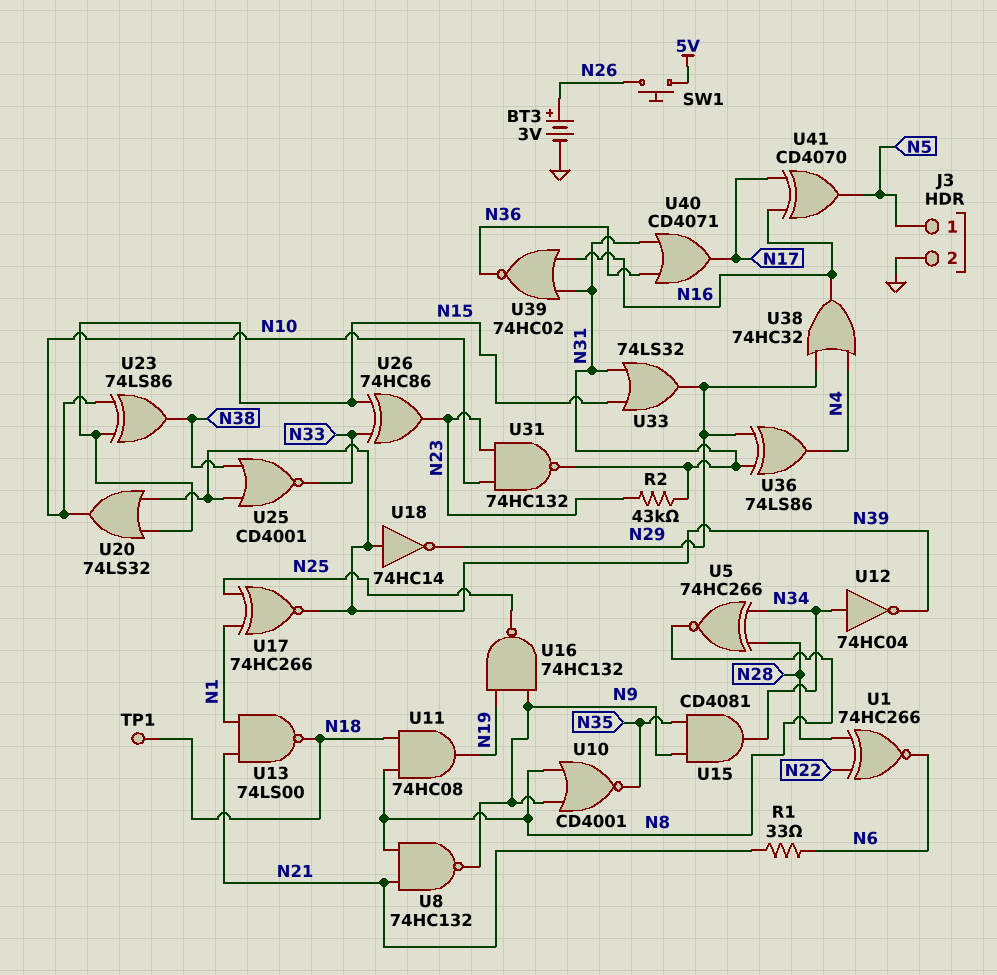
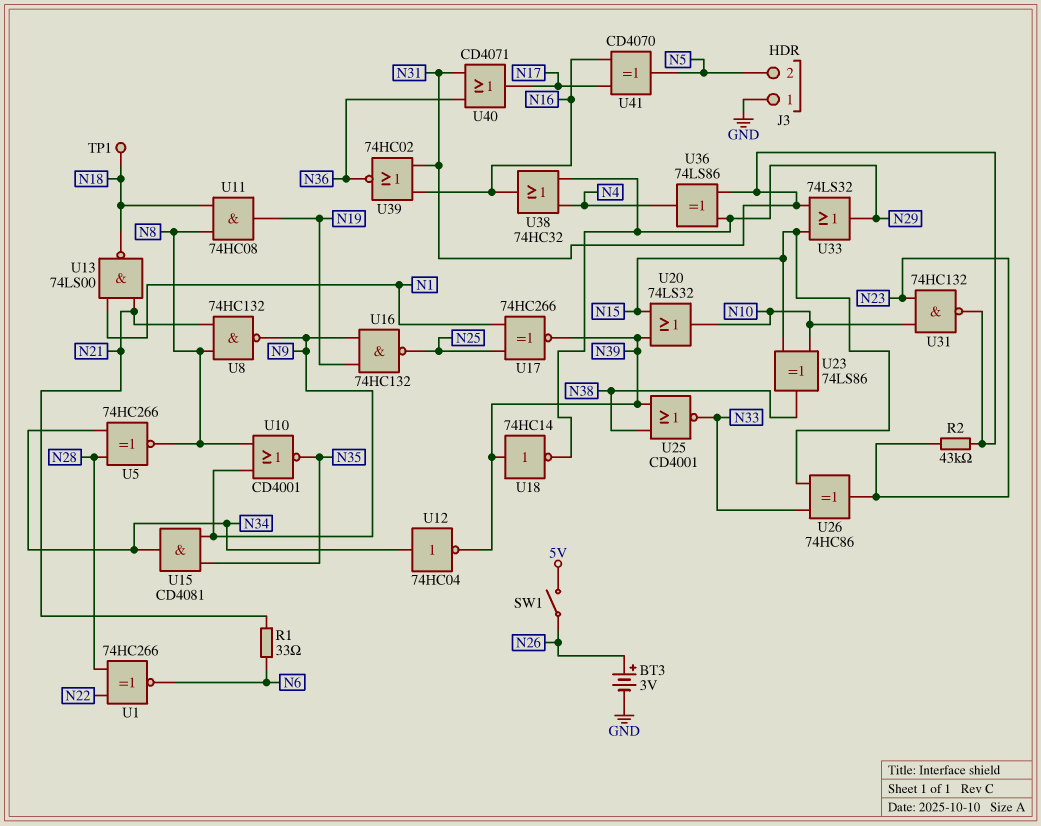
J3 pin 1: N5 -> GND
J3 pin 2: GND -> N5
SW1: button (5V, N26) -> switch (5V, N26)

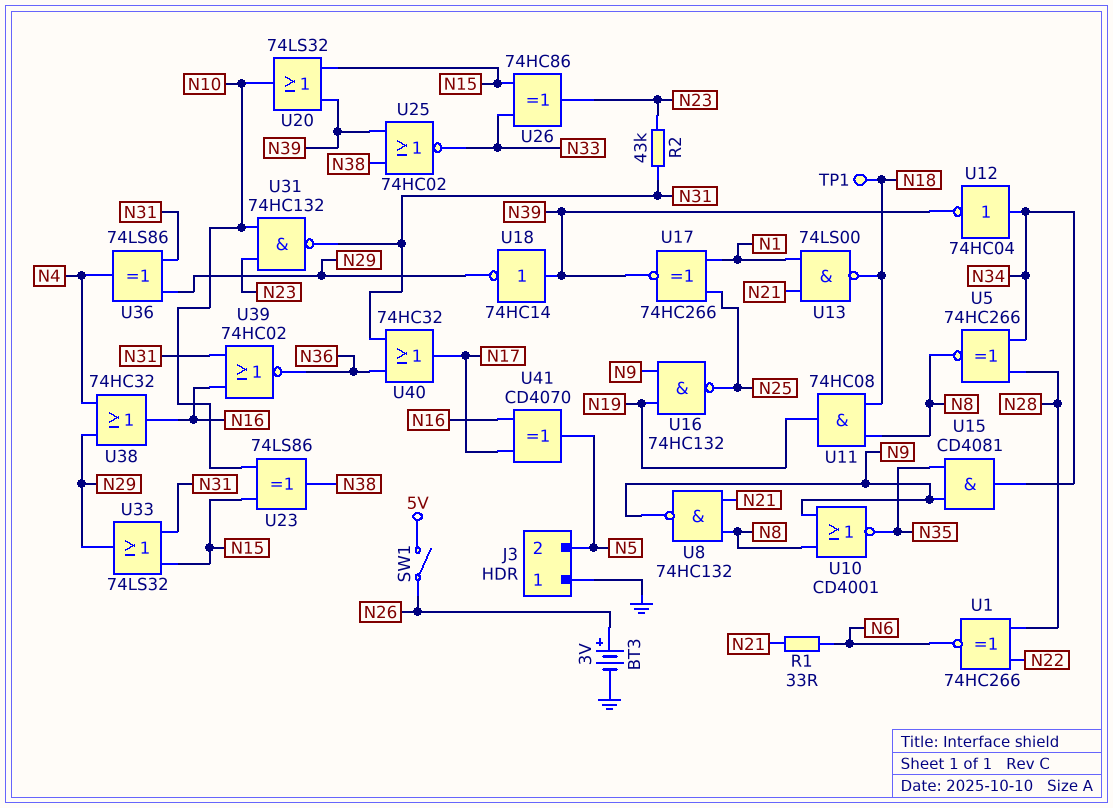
U25: NOR CD4001 (in N38, in N39, out N33) -> NOR 74HC02 (in N38, in N39, out N33)
U40: OR CD4071 (in N31, in N36, out N17) -> OR 74HC32 (in N31, in N36, out N17)

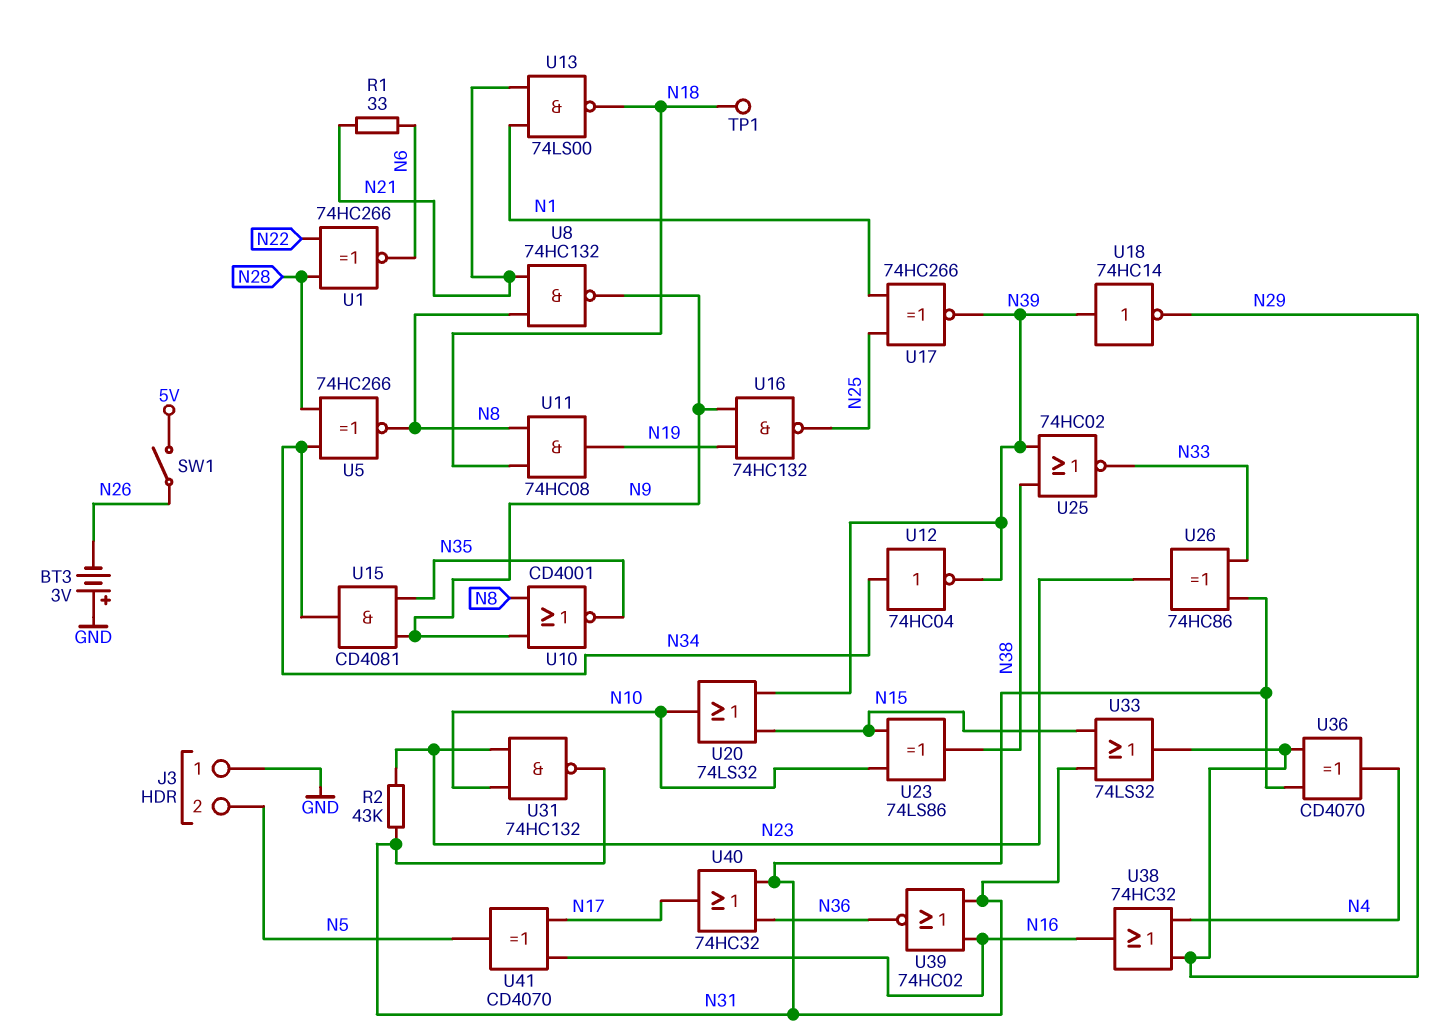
BT3: 3V (plus N26, minus GND) -> 3V (plus GND, minus N26)
U26: XOR 74HC86 (in N15, in N33, out N23) -> XOR 74HC86 (in N31, in N33, out N23)
U36: XOR 74LS86 (in N29, in N31, out N4) -> XOR CD4070 (in N29, in N31, out N4)

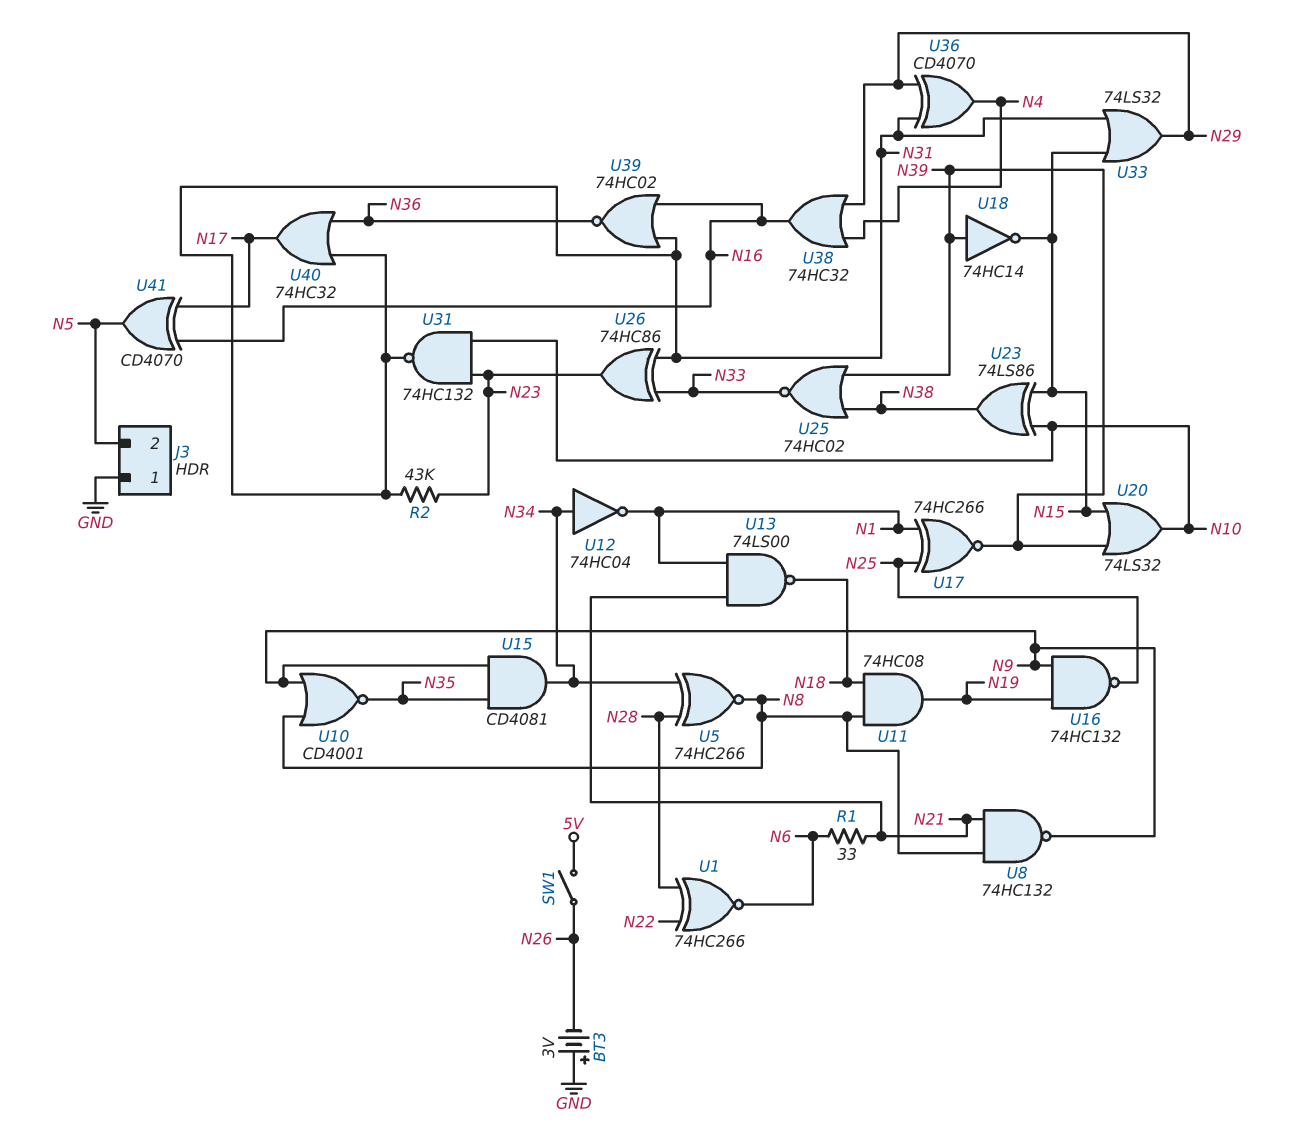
TP1: test point (N18) -> none
U12: NOT 74HC04 (in N34, out N39) -> NOT 74HC04 (in N34, out N1)
U18: NOT 74HC14 (in N39, out N29) -> NOT 74HC14 (in N39, out N15)

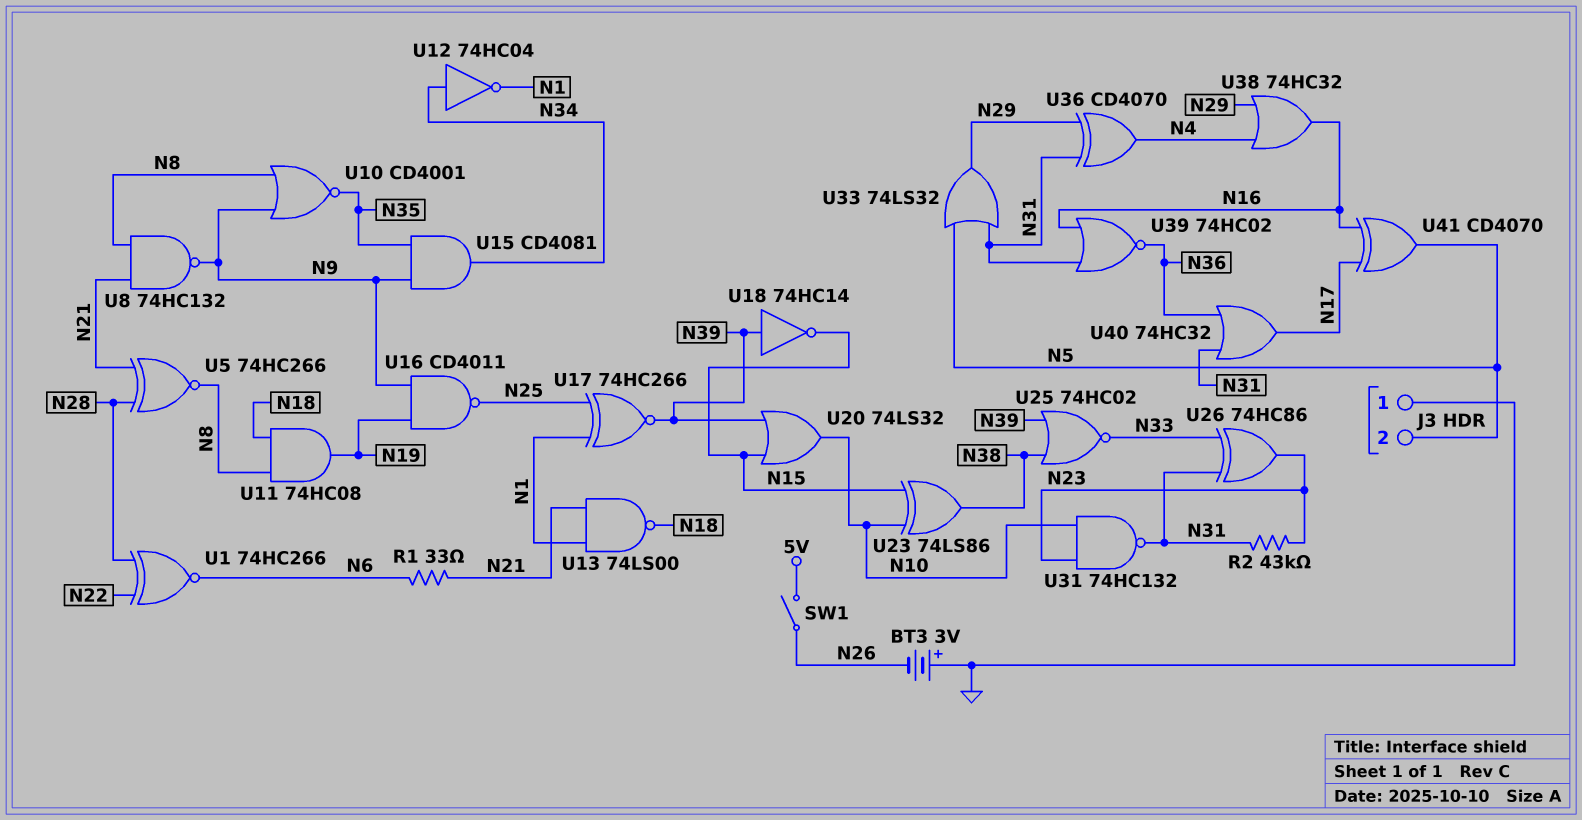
U5: XNOR 74HC266 (in N28, in N34, out N8) -> XNOR 74HC266 (in N21, in N28, out N8)
U16: NAND 74HC132 (in N9, in N19, out N25) -> NAND CD4011 (in N9, in N19, out N25)
U33: OR 74LS32 (in N15, in N31, out N29) -> OR 74LS32 (in N5, in N31, out N29)

